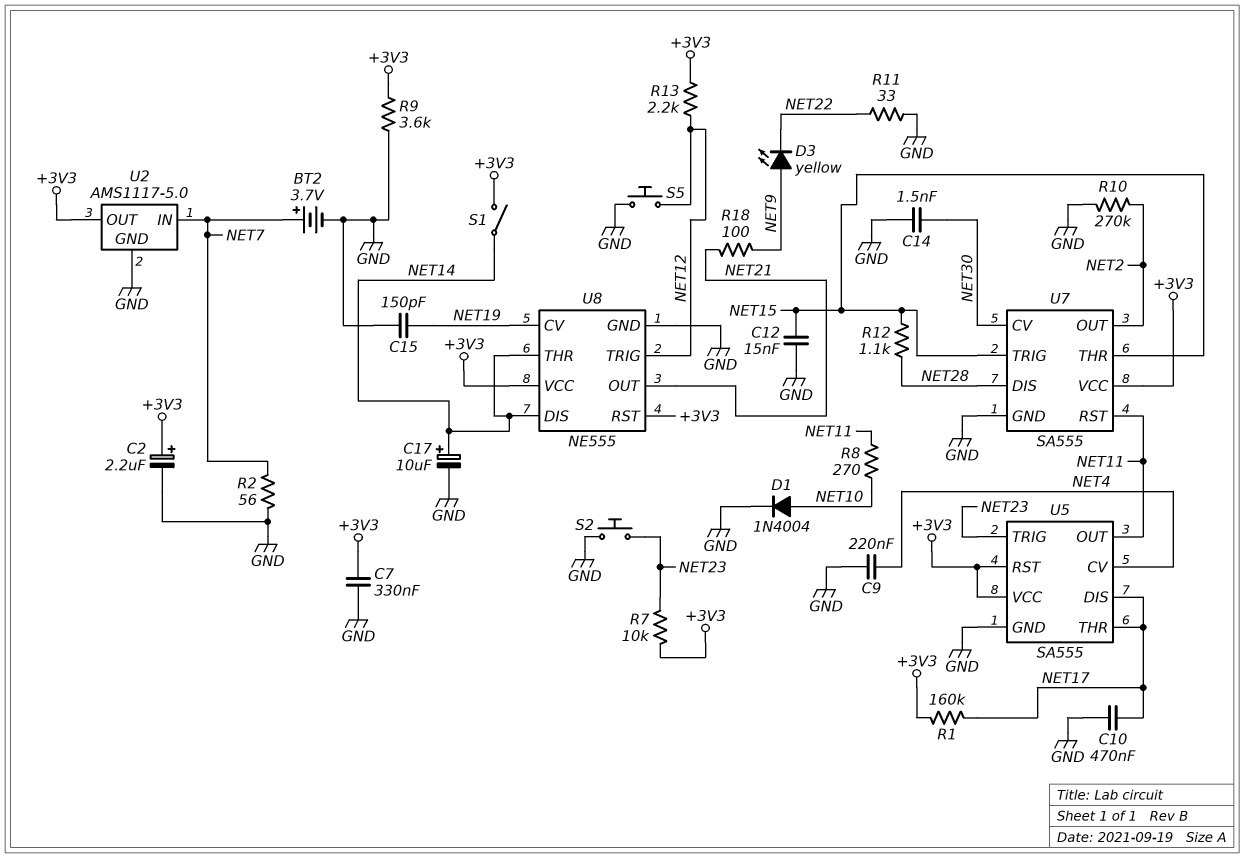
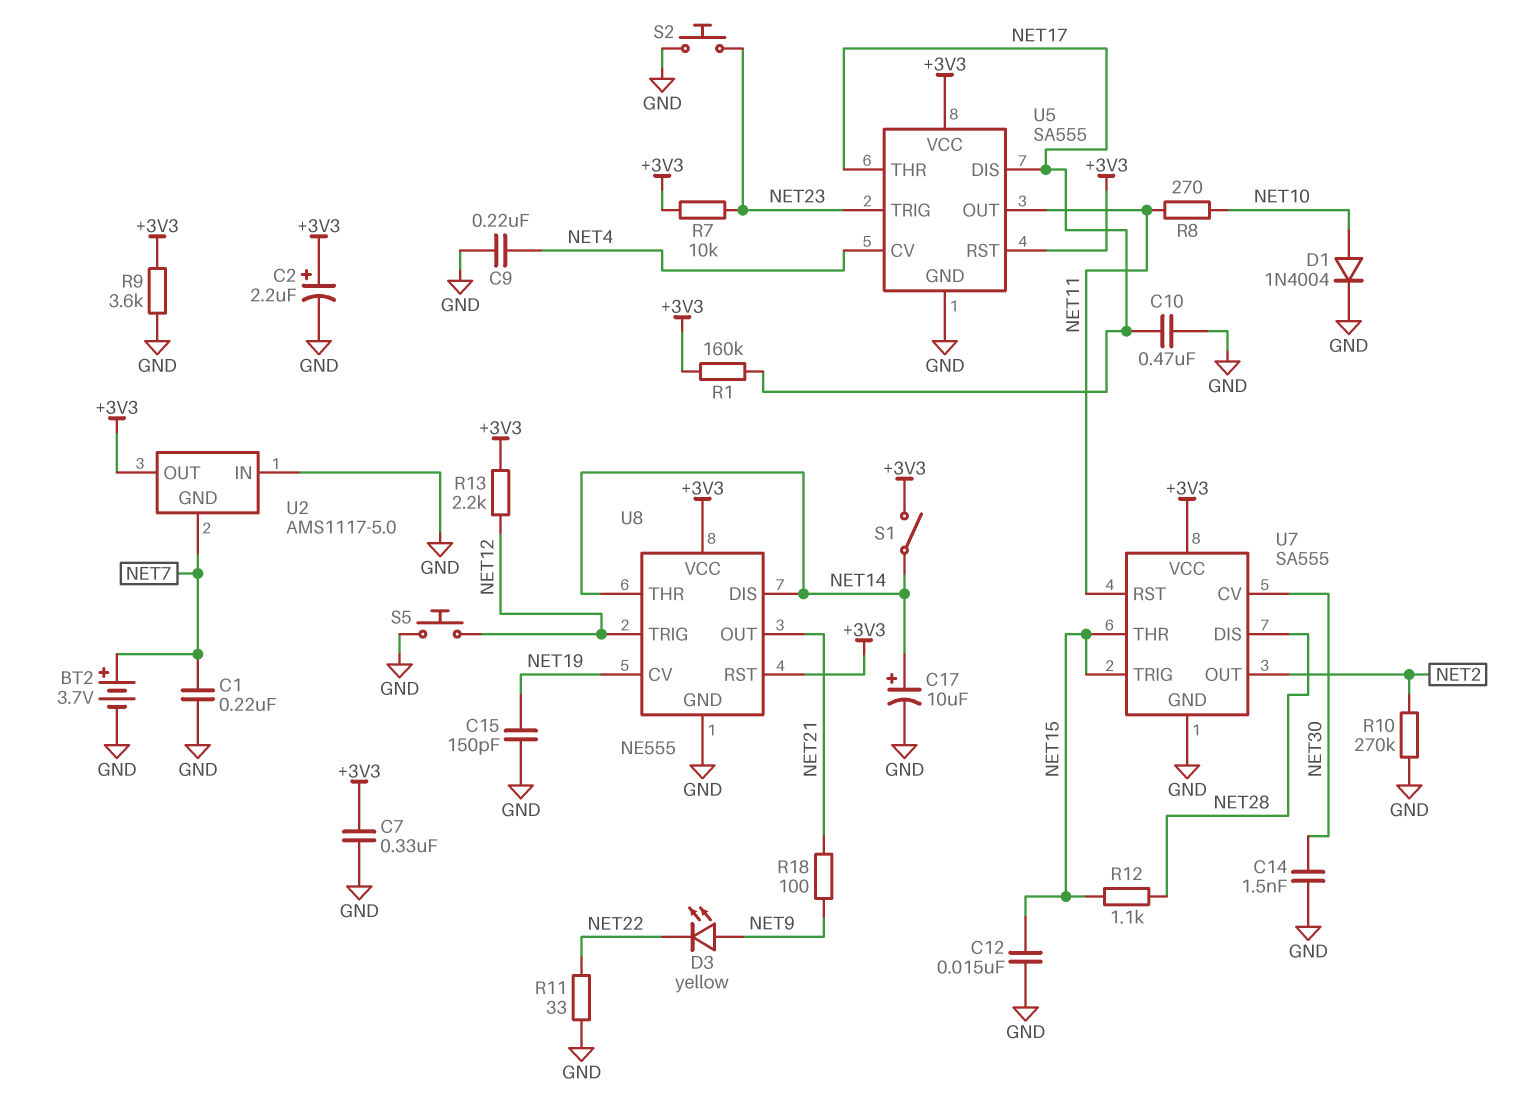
C1: none -> 220nF (GND, NET7)
R2: 56 (GND, NET7) -> none
U2 pin GND: GND -> NET7
U2 pin IN: NET7 -> GND

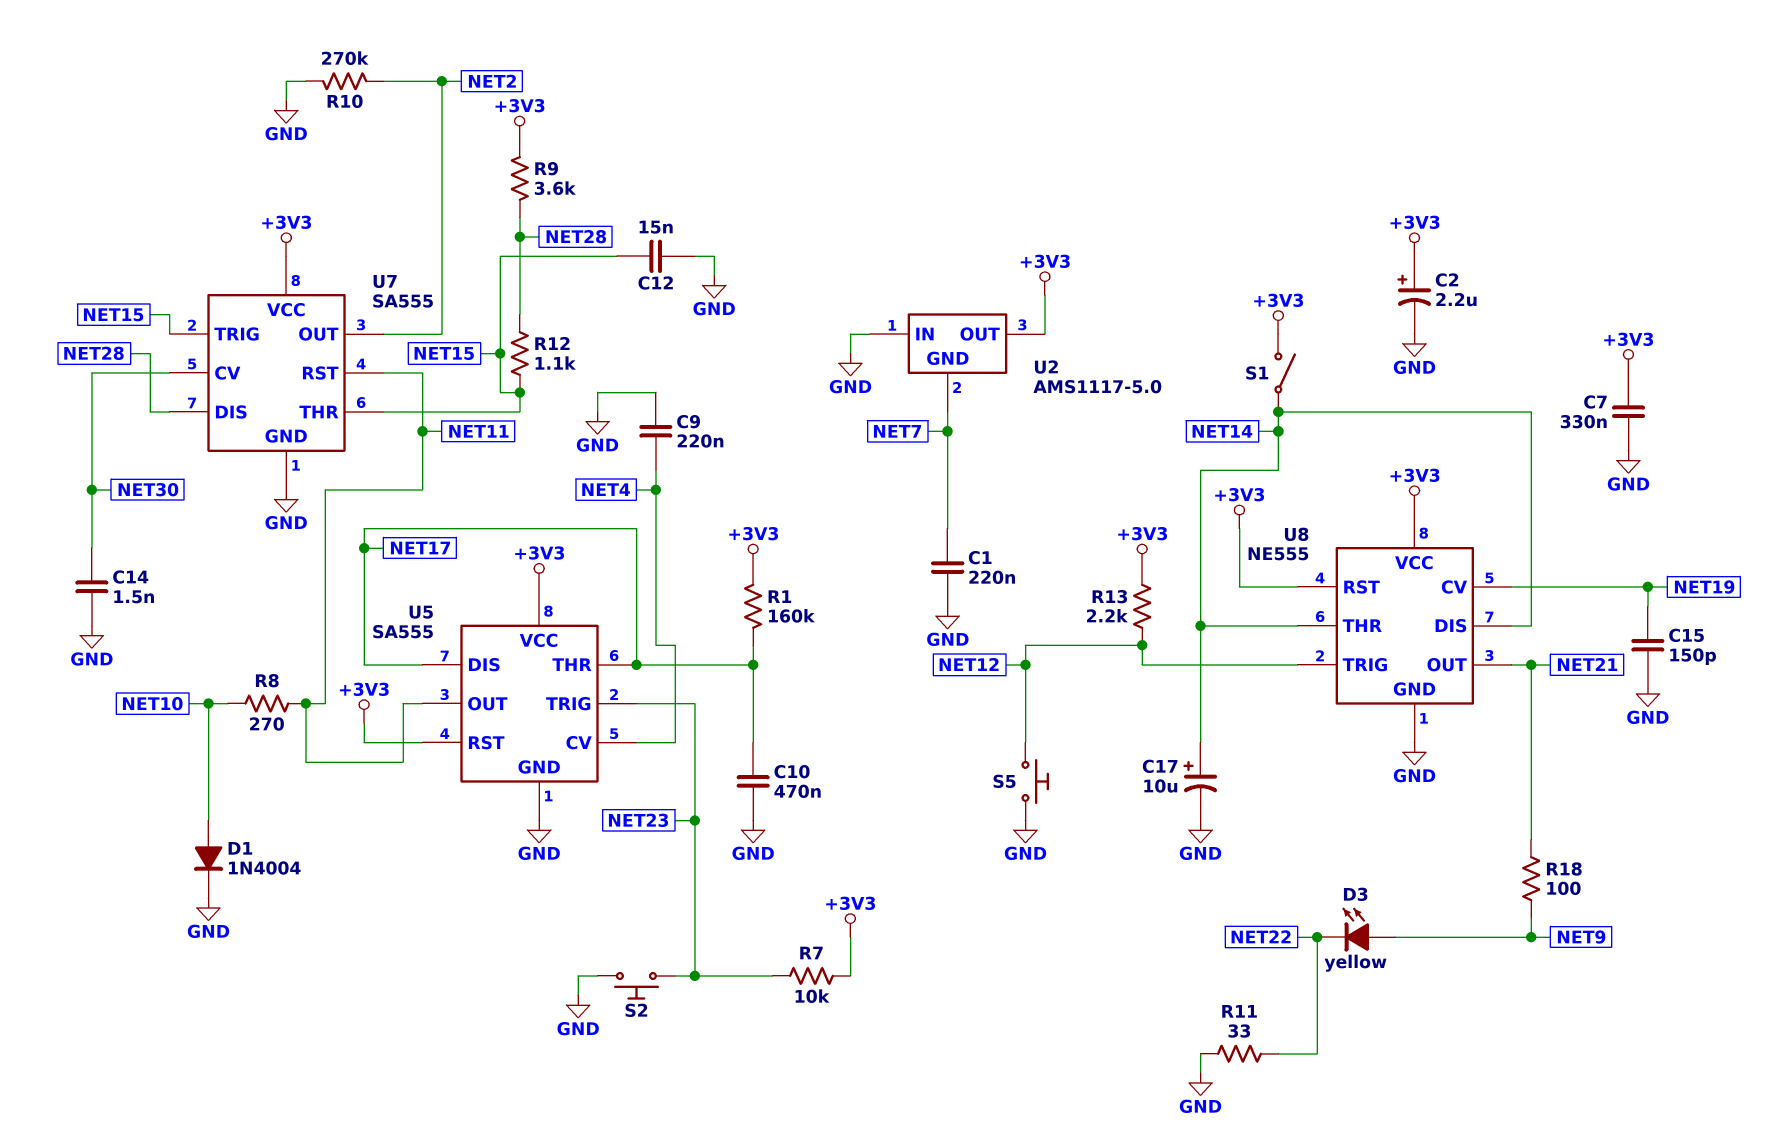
BT2: 3.7V (plus NET7, minus GND) -> none
R9: 3.6k (+3V3, GND) -> 3.6k (+3V3, NET28)

